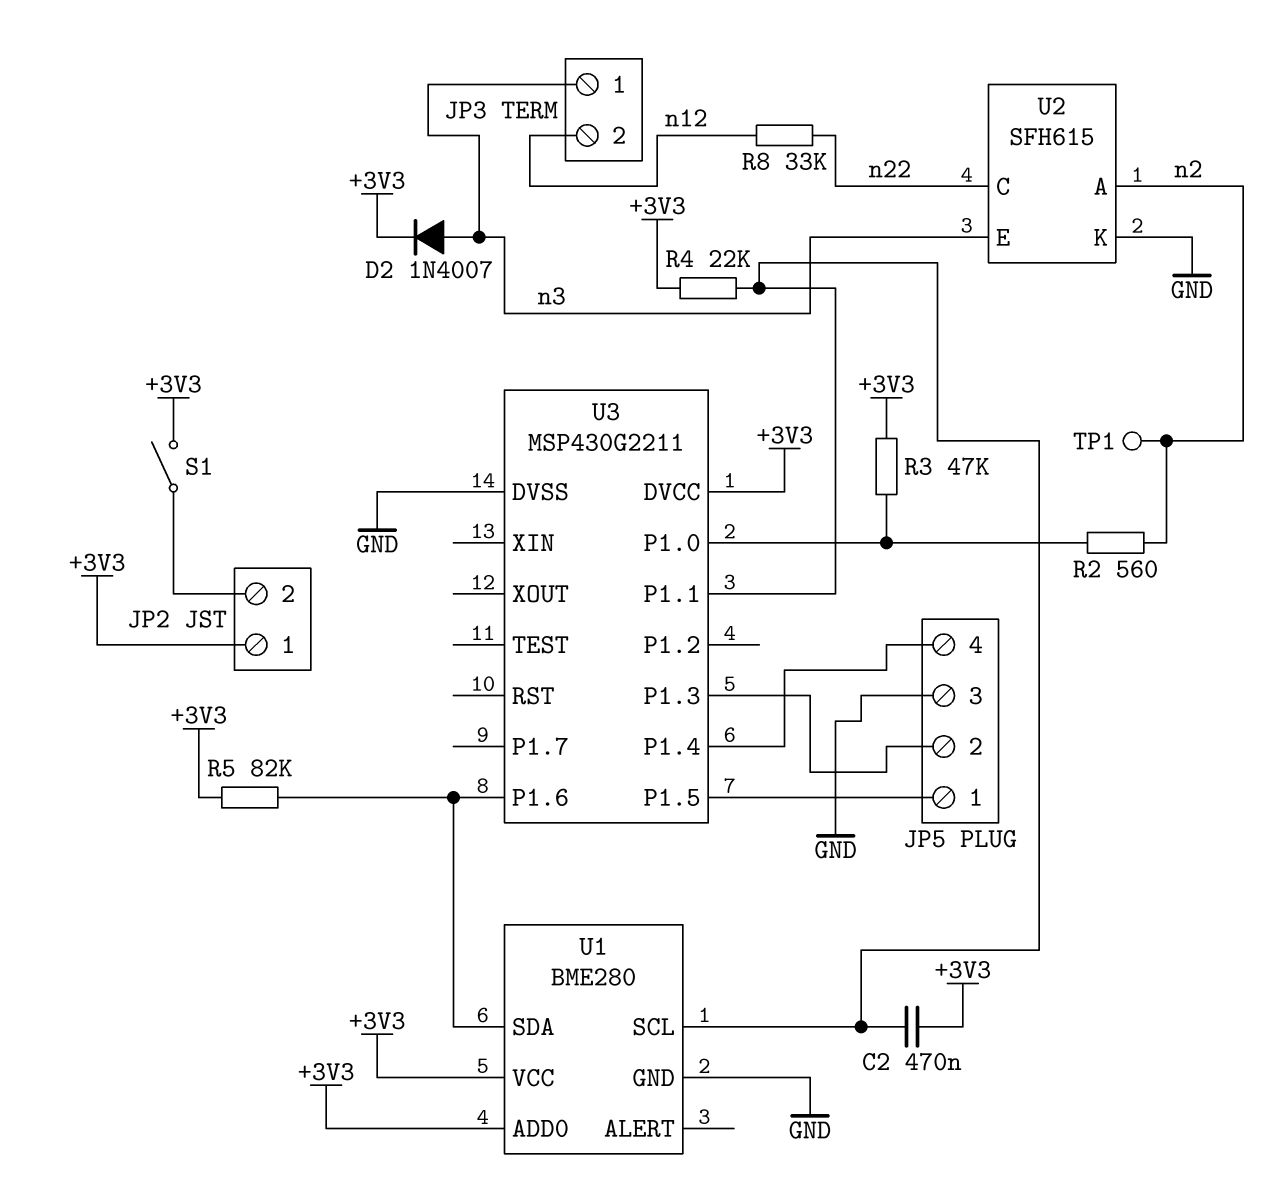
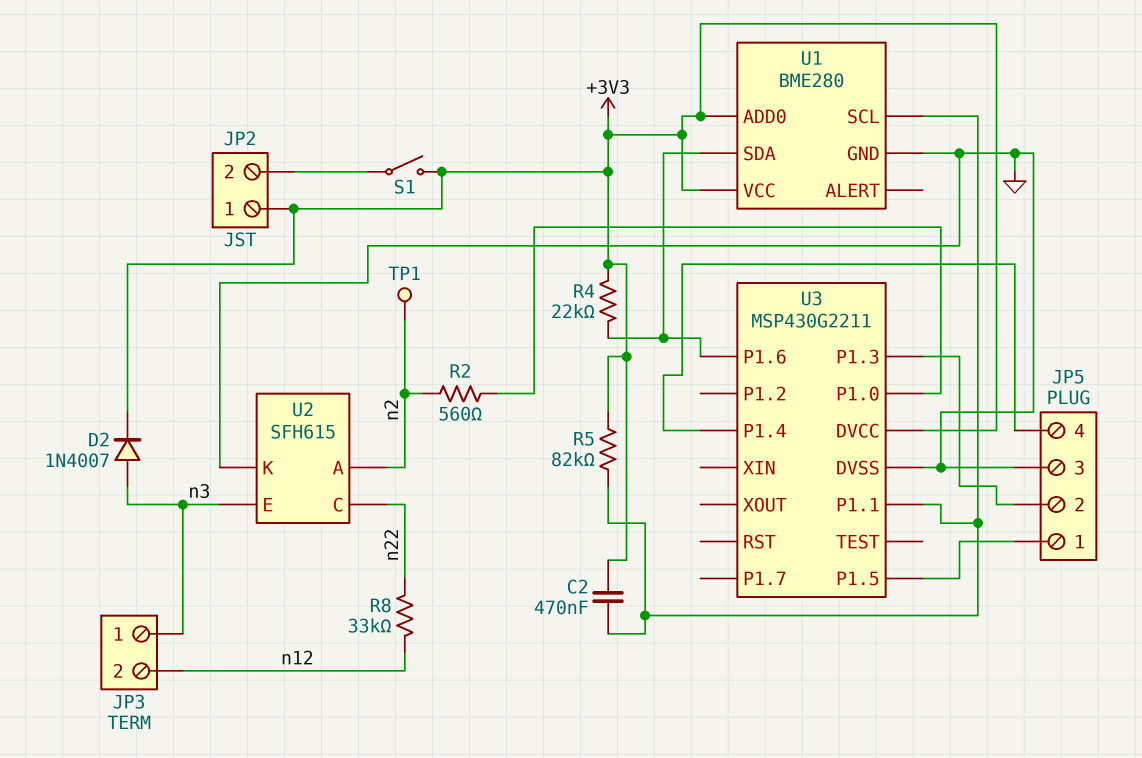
R3: 47k (+3V3, U3/P1.0) -> none
R4: 22k (+3V3, U1/SCL) -> 22k (+3V3, U1/SDA)
R5: 82k (+3V3, U1/SDA) -> 82k (+3V3, U1/SCL)

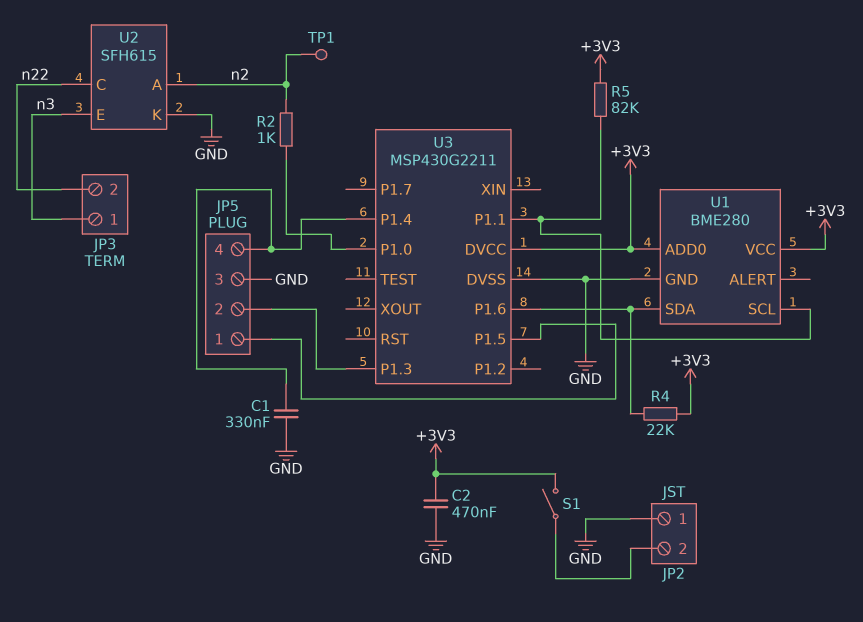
C1: none -> 330nF (GND, JP5/4)
C2: 470nF (+3V3, U1/SCL) -> 470nF (+3V3, GND)
D2: diode 1N4007 (A n3, K +3V3) -> none
JP2 pin 1: +3V3 -> GND
JP3 pin 2: n12 -> n22
R2: 560 (U3/P1.0, n2) -> 1k (U3/P1.0, n2)
R8: 33k (n12, n22) -> none

